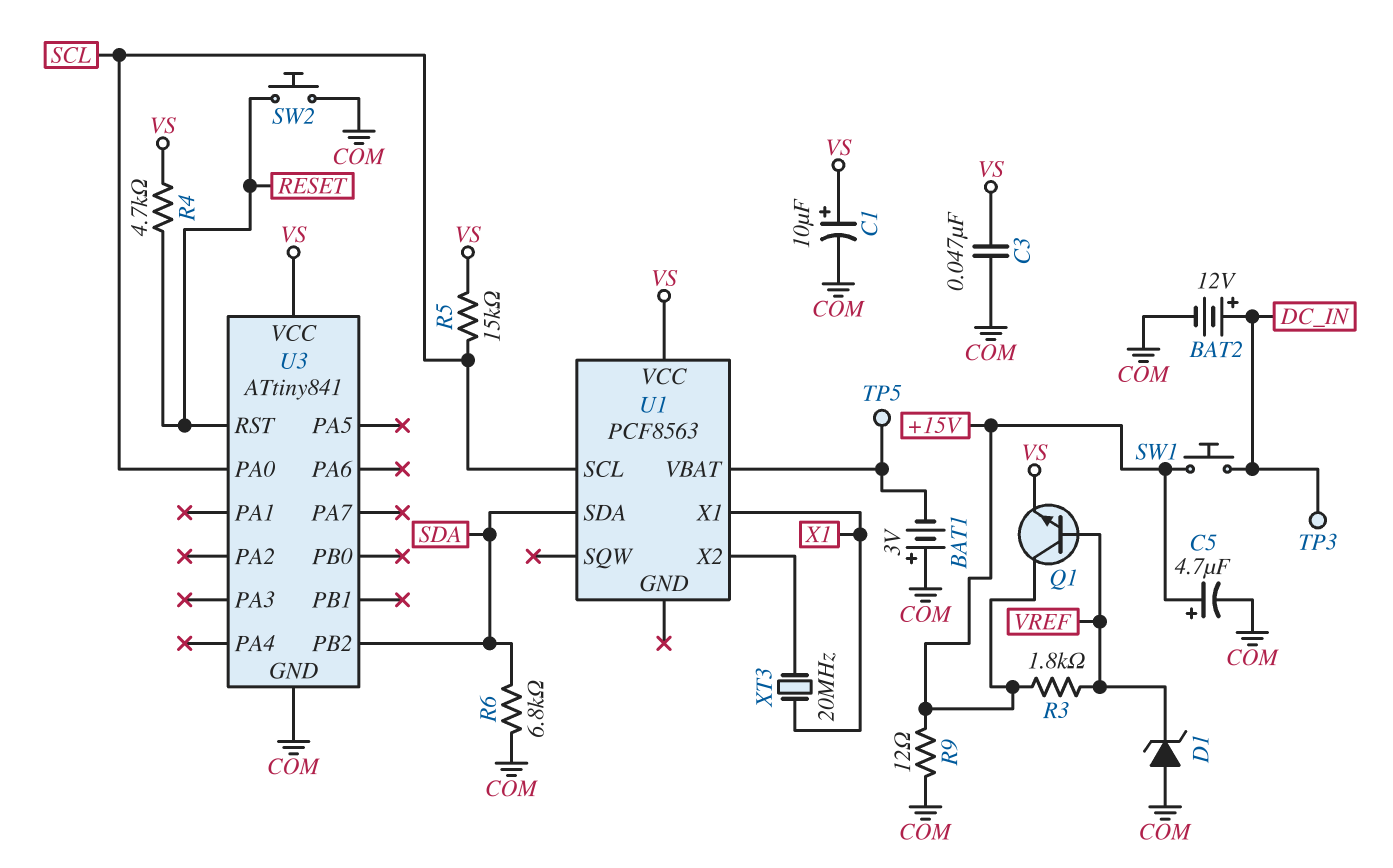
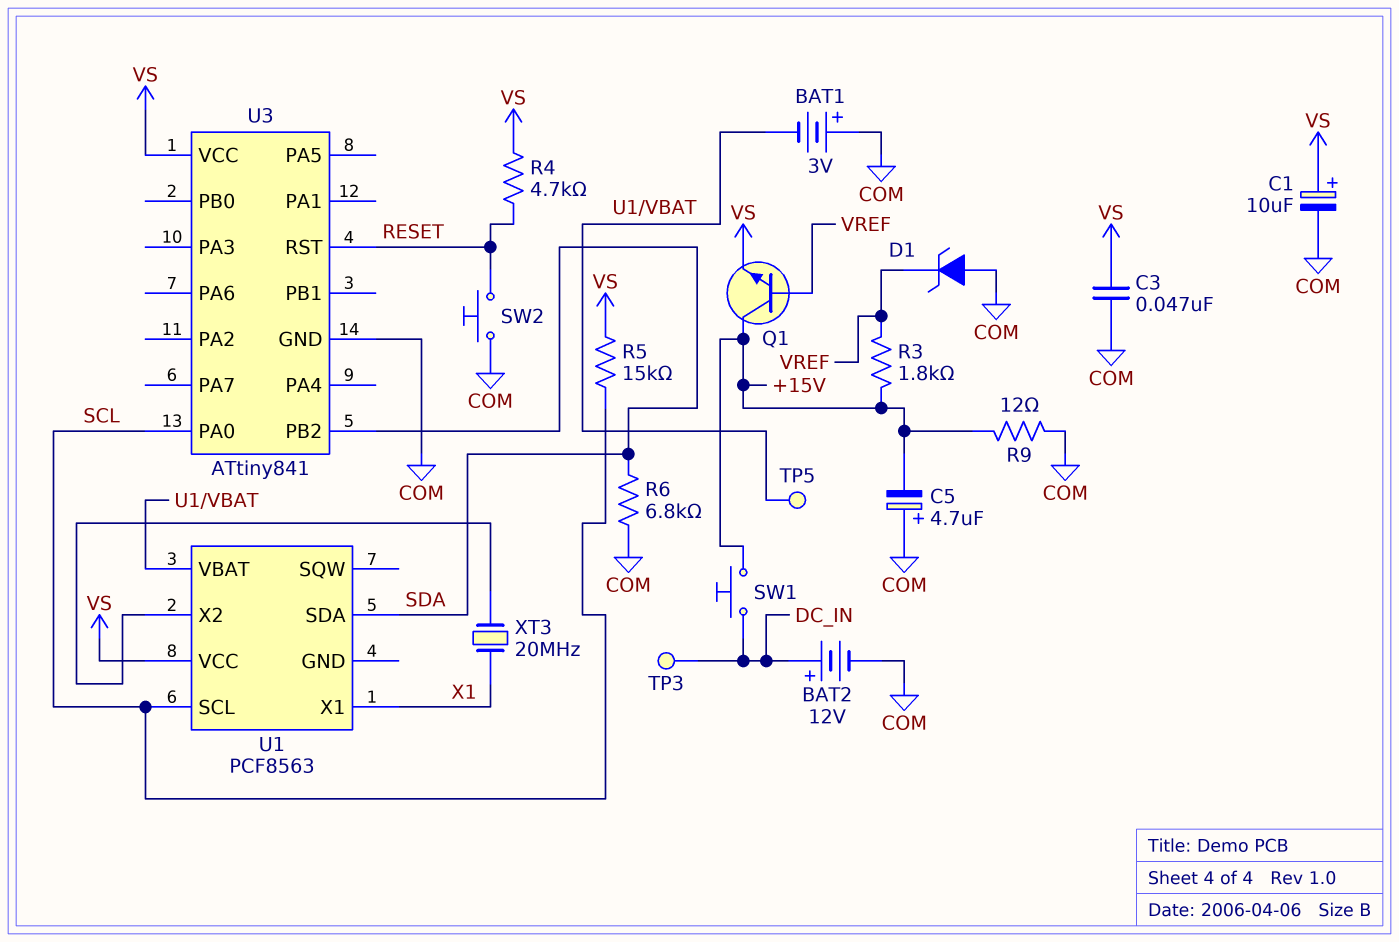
C5: 4.7uF (plus +15V, minus COM) -> 4.7uF (plus COM, minus +15V)

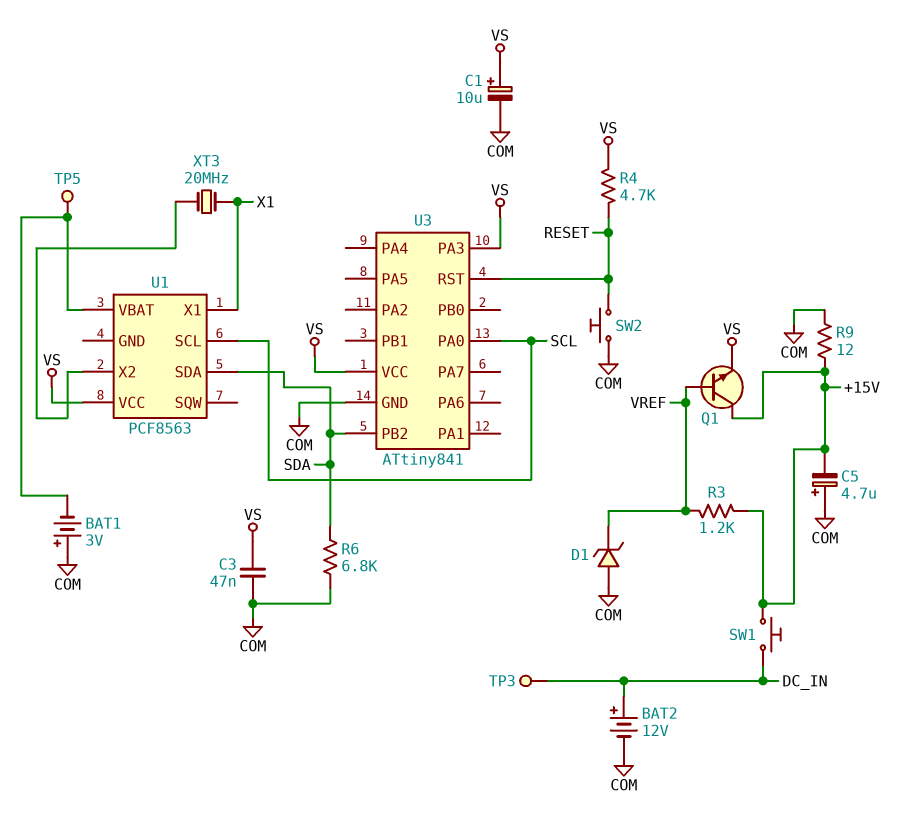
R3: 1.8k (+15V, VREF) -> 1.2k (+15V, VREF)
R5: 15k (SCL, VS) -> none
U3 pin PA3: none -> VS

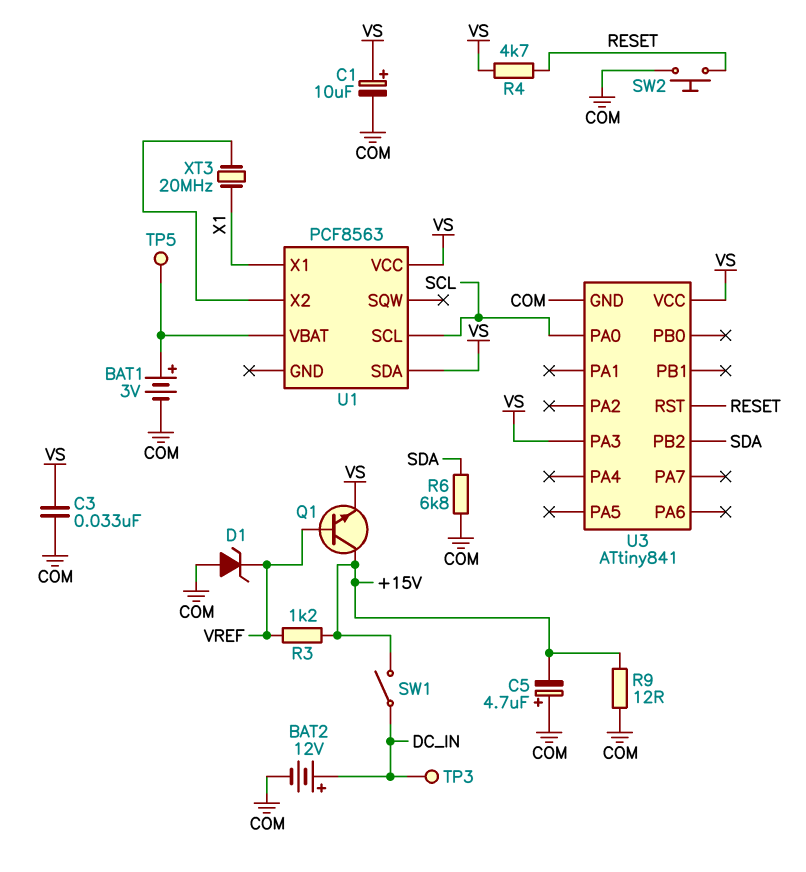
BAT1: 3V (plus COM, minus U1/VBAT) -> 3V (plus U1/VBAT, minus COM)
C3: 47nF (COM, VS) -> 33nF (COM, VS)
SW1: button (+15V, DC_IN) -> switch (+15V, DC_IN)
U1 pin SDA: SDA -> VS

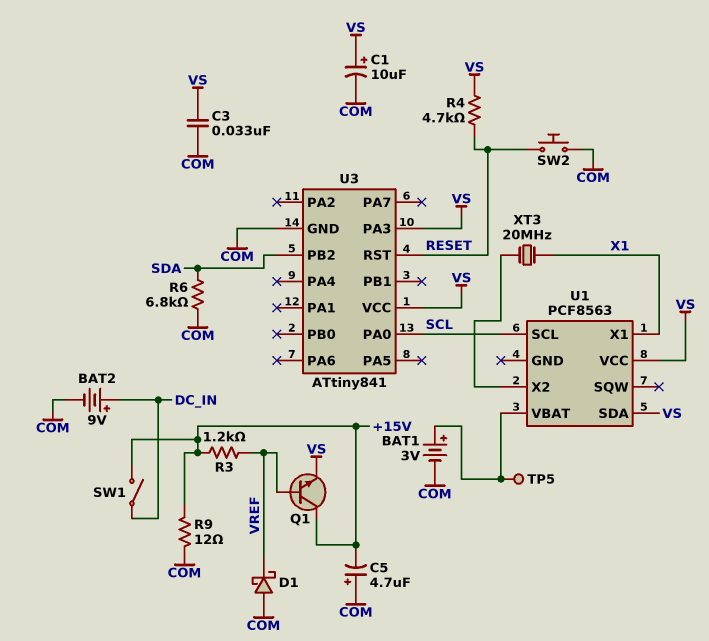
BAT2: 12V (plus DC_IN, minus COM) -> 9V (plus DC_IN, minus COM)
D1: zener (A COM, K VREF) -> schottky (A COM, K VREF)
TP3: test point (DC_IN) -> none

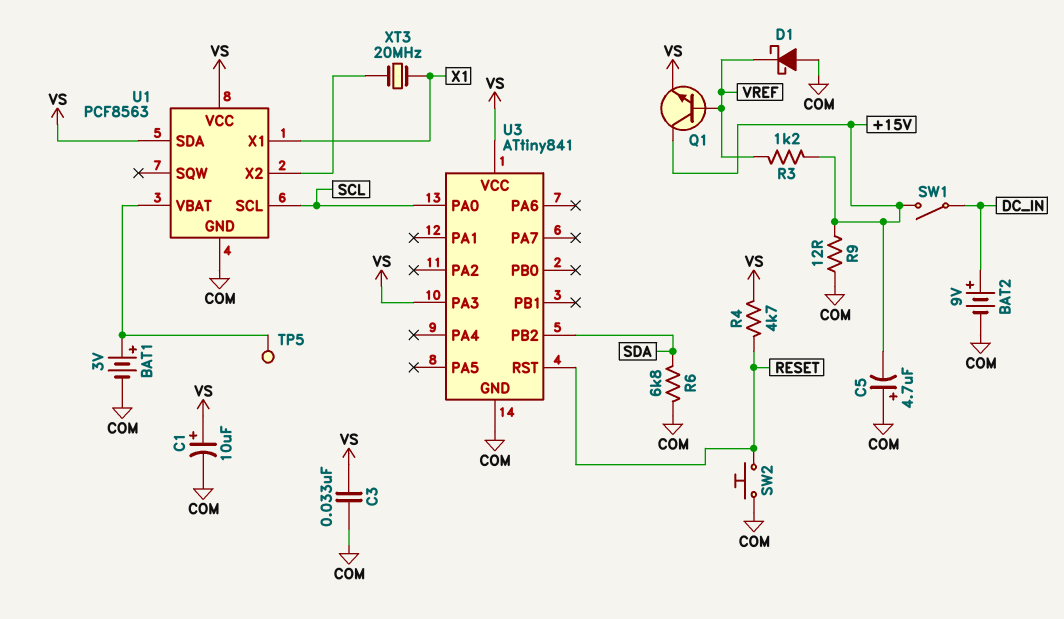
U1 pin GND: none -> COM

